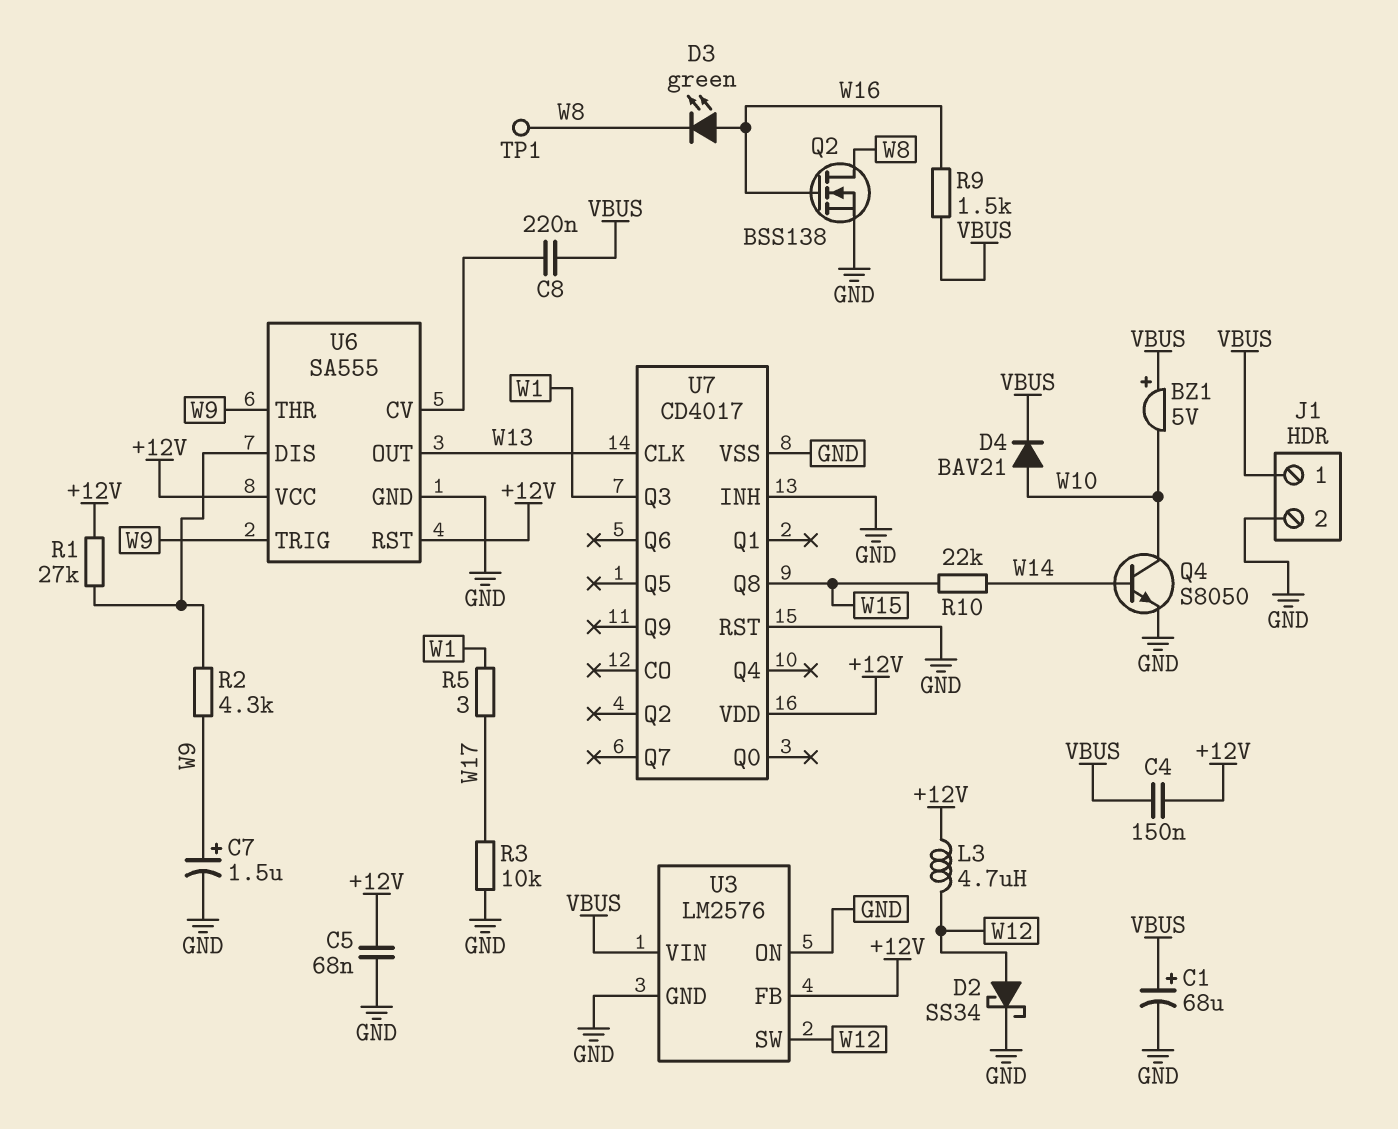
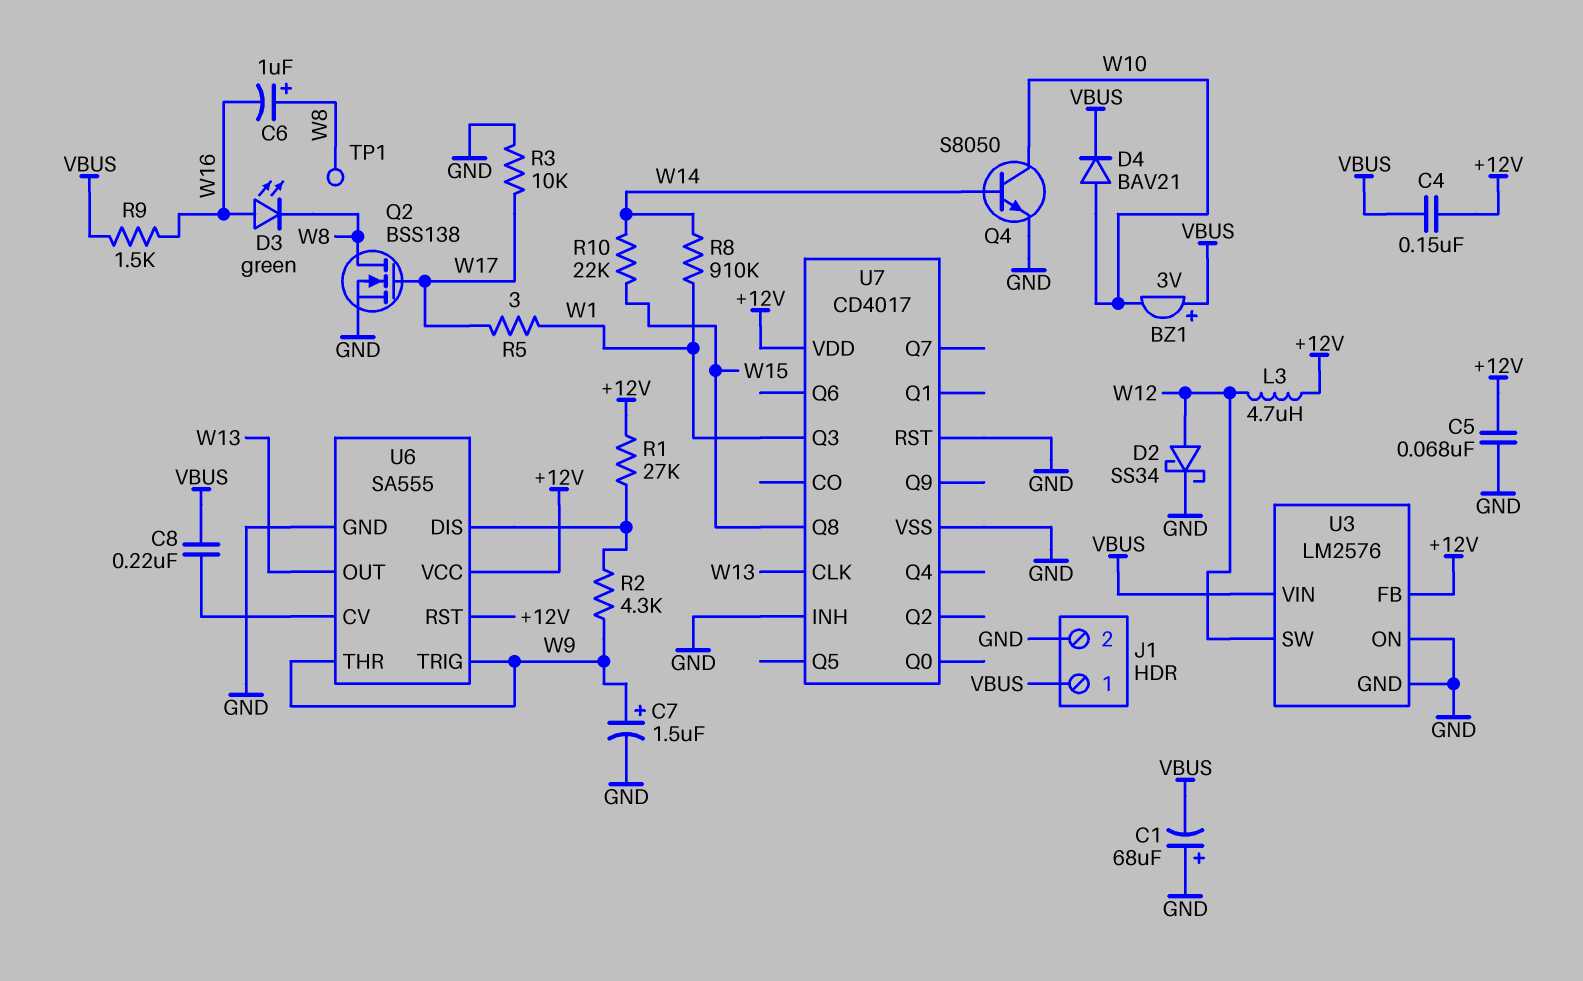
BZ1: buzzer 5V (plus VBUS, minus W10) -> buzzer 3V (plus VBUS, minus W10)
C1: 68uF (plus VBUS, minus GND) -> 68uF (plus GND, minus VBUS)
C6: none -> 1uF (plus W8, minus W16)
Q2: NMOS BSS138 (G W16, D W8, S GND) -> NMOS BSS138 (G W17, D W8, S GND)
R8: none -> 910k (W1, W14)

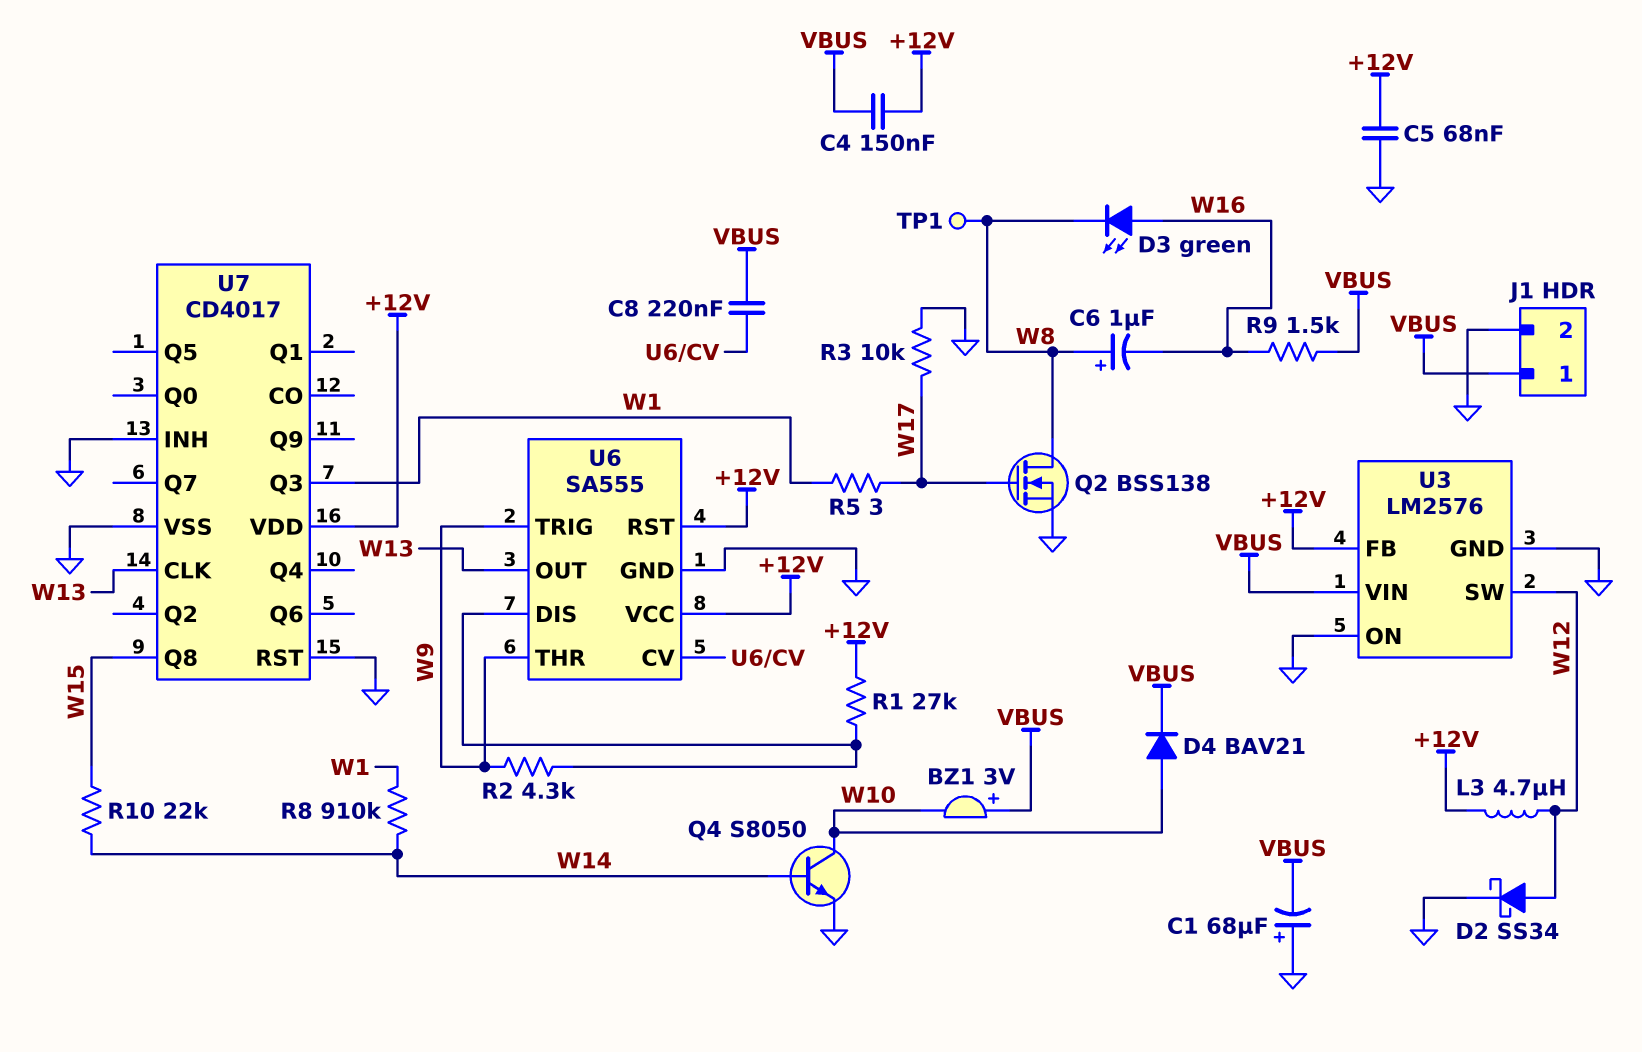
C7: 1.5uF (plus W9, minus GND) -> none

